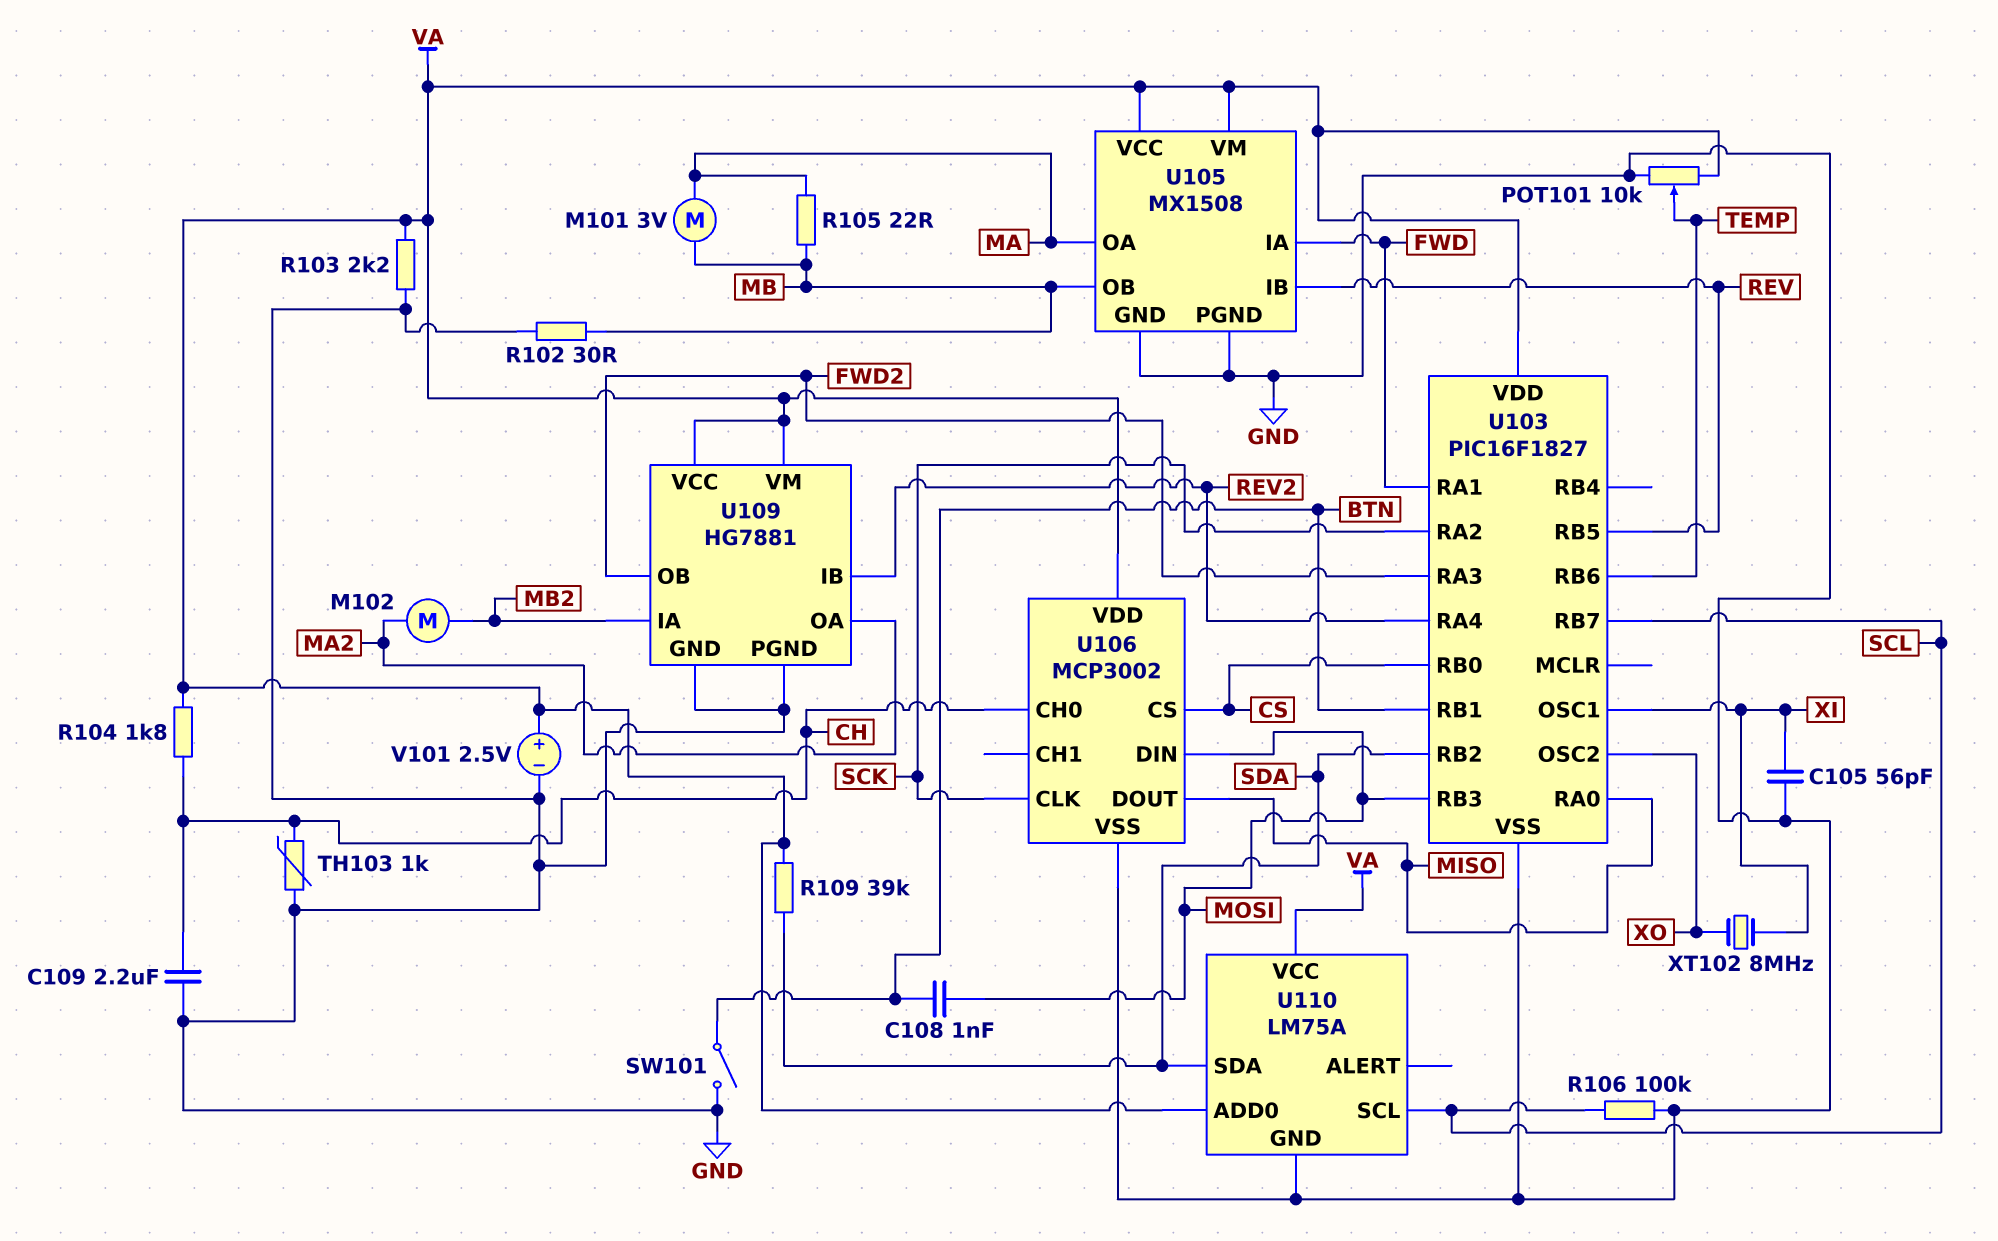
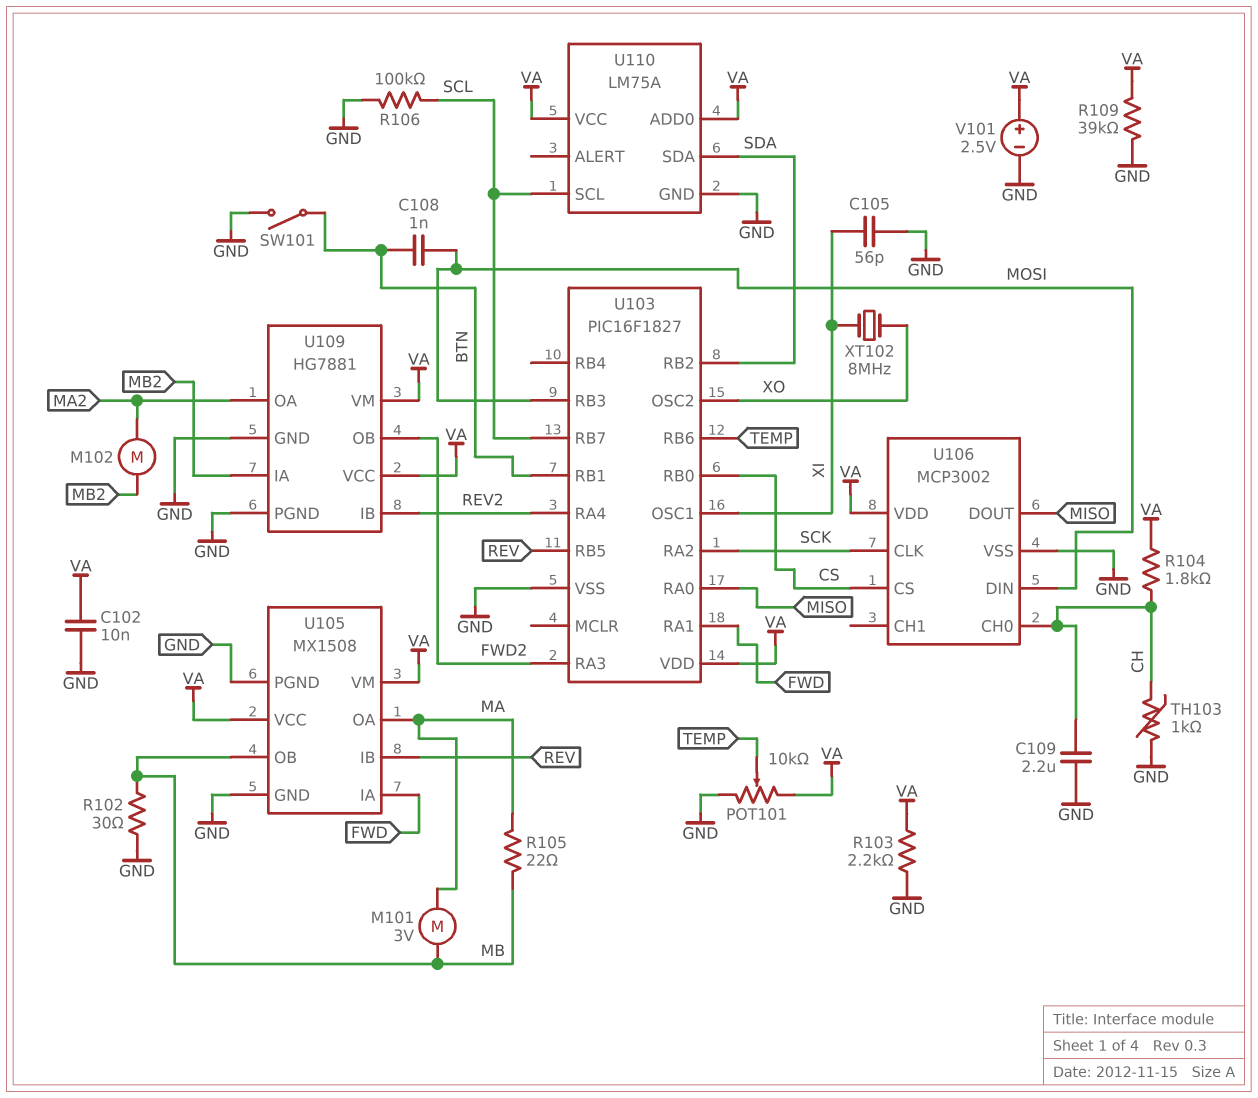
C102: none -> 10nF (GND, VA)
R109: 39k (SDA, VA) -> 39k (GND, VA)

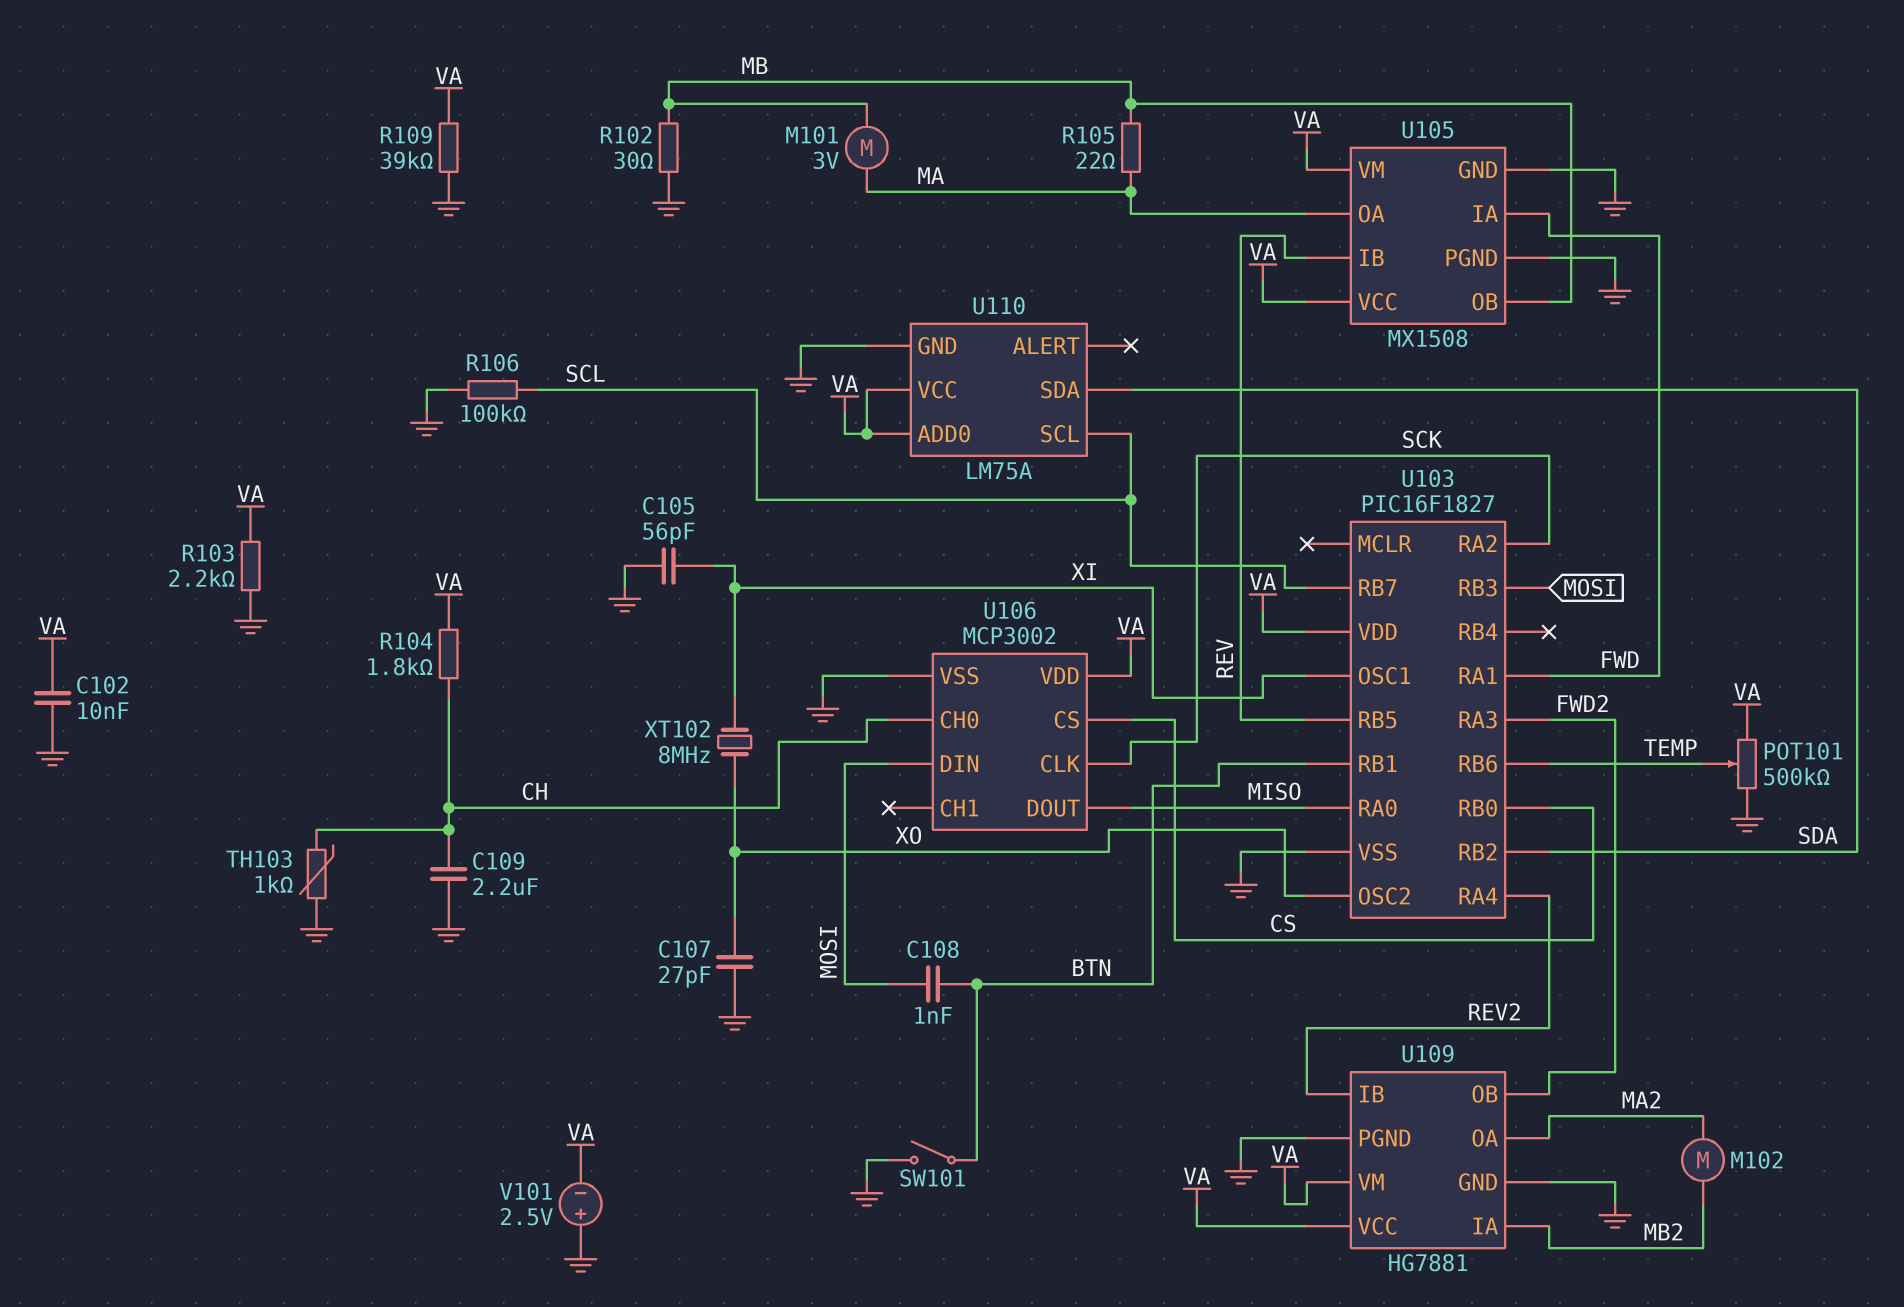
C107: none -> 27pF (GND, XO)
POT101: 10k (GND, VA, wiper TEMP) -> 500k (GND, VA, wiper TEMP)
V101: 2.5V (plus VA, minus GND) -> 2.5V (plus GND, minus VA)

